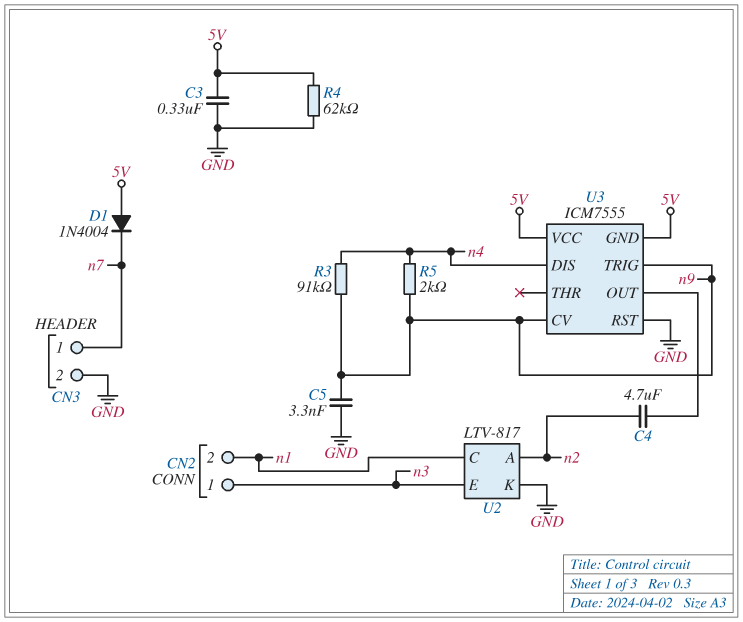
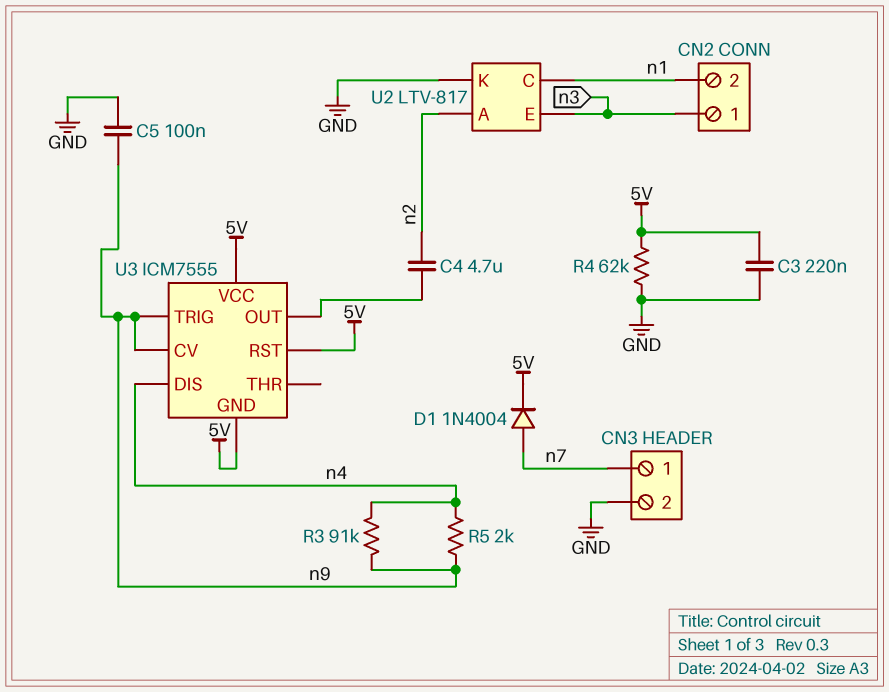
C3: 330nF (5V, GND) -> 220nF (5V, GND)
C5: 3.3nF (GND, n9) -> 100nF (GND, n9)
D1: diode 1N4004 (A 5V, K n7) -> diode 1N4004 (A n7, K 5V)
U3 pin RST: GND -> 5V

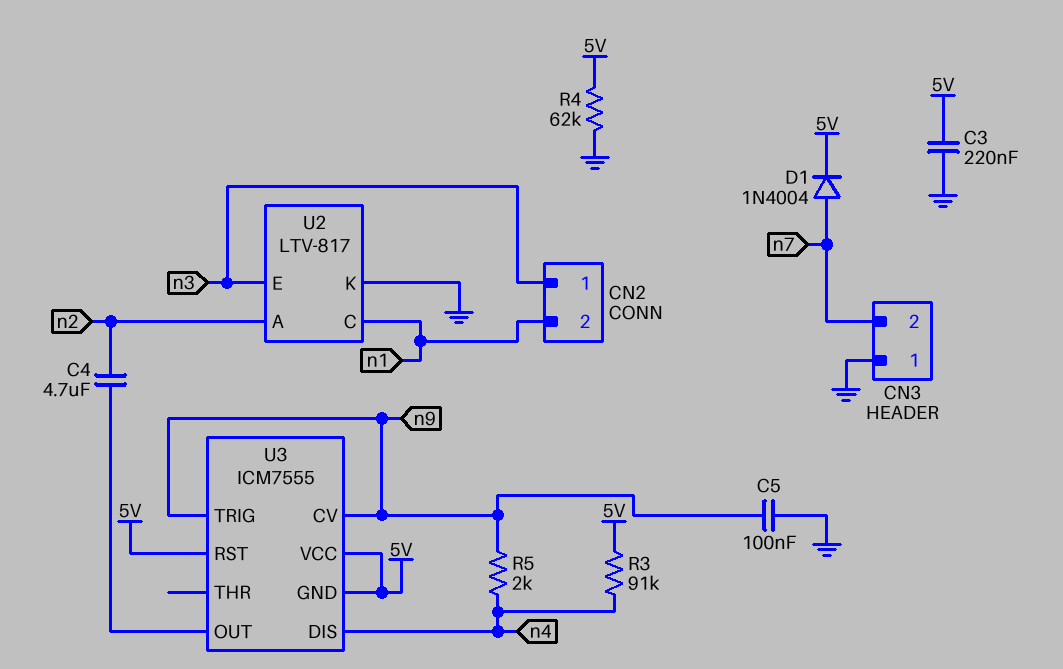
CN3 pin 1: n7 -> GND
CN3 pin 2: GND -> n7
R3: 91k (n4, n9) -> 91k (5V, n4)

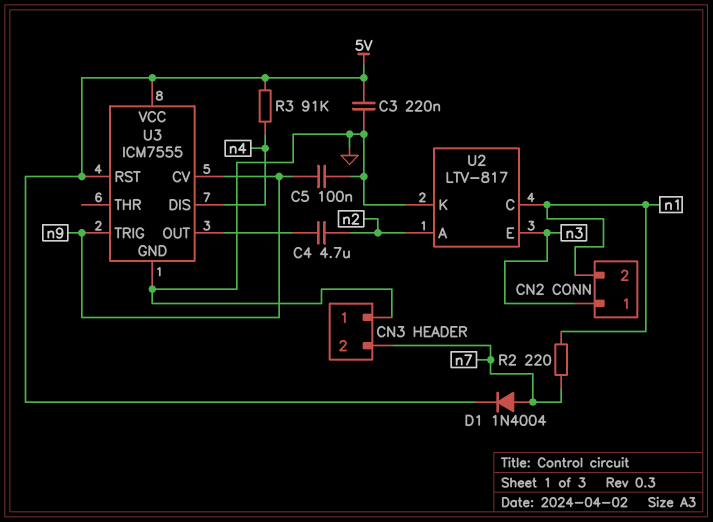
R2: none -> 220 (n1, n7)
R4: 62k (5V, GND) -> none
R5: 2k (n4, n9) -> none
U3 pin GND: 5V -> GND

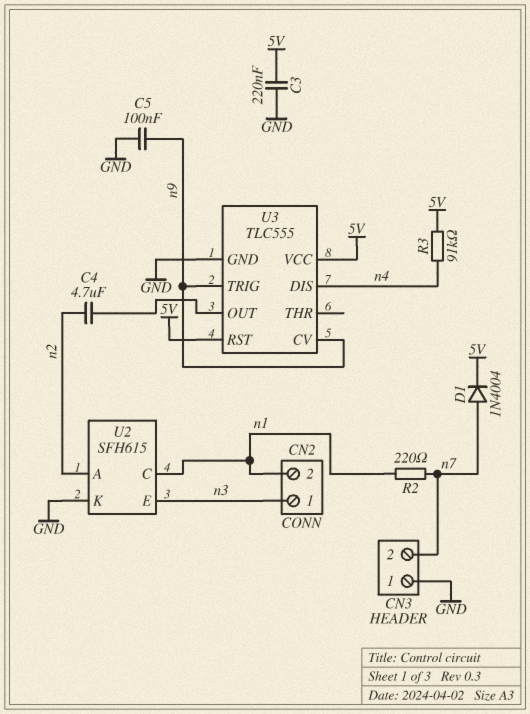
U2: LTV-817 -> SFH615
U3: ICM7555 -> TLC555

